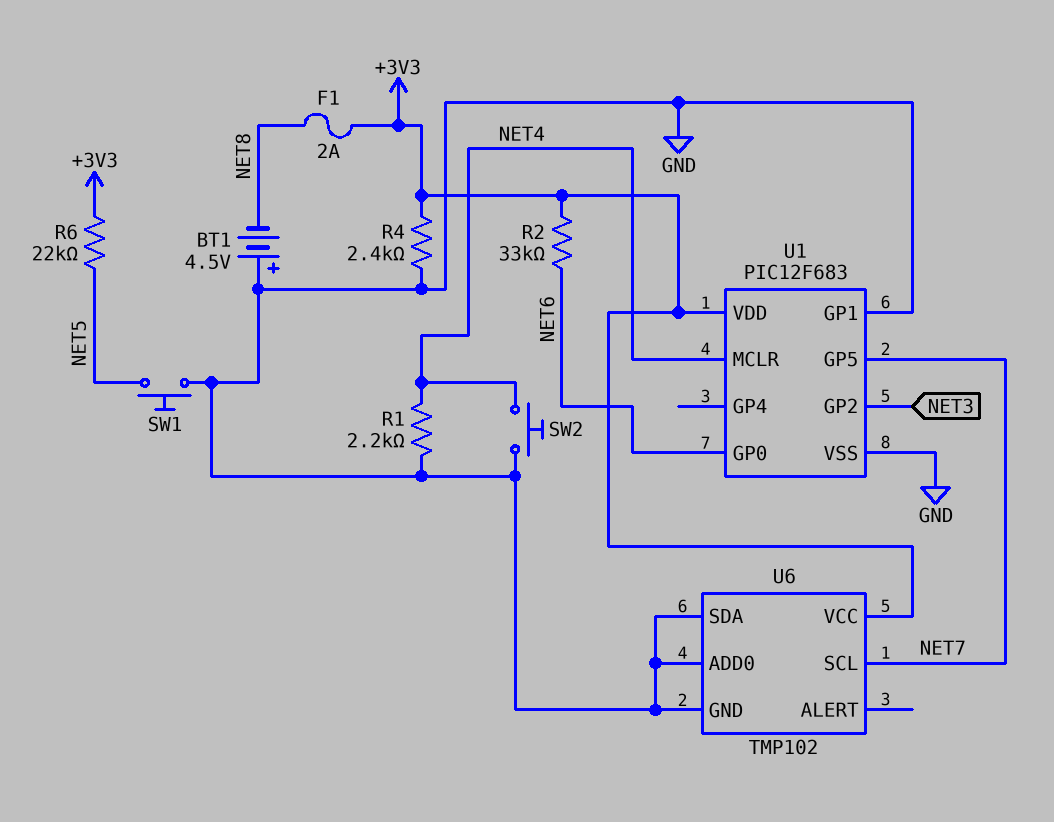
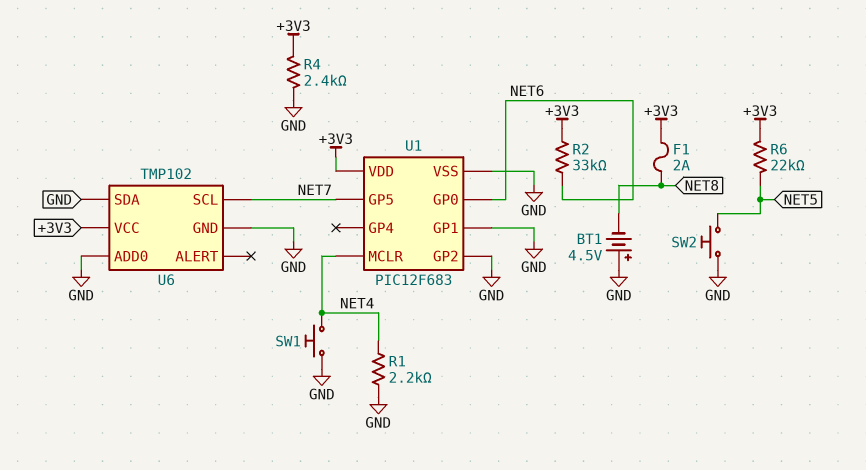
SW1: button (GND, NET5) -> button (GND, NET4)
SW2: button (GND, NET4) -> button (GND, NET5)
U1 pin GP2: NET3 -> GND

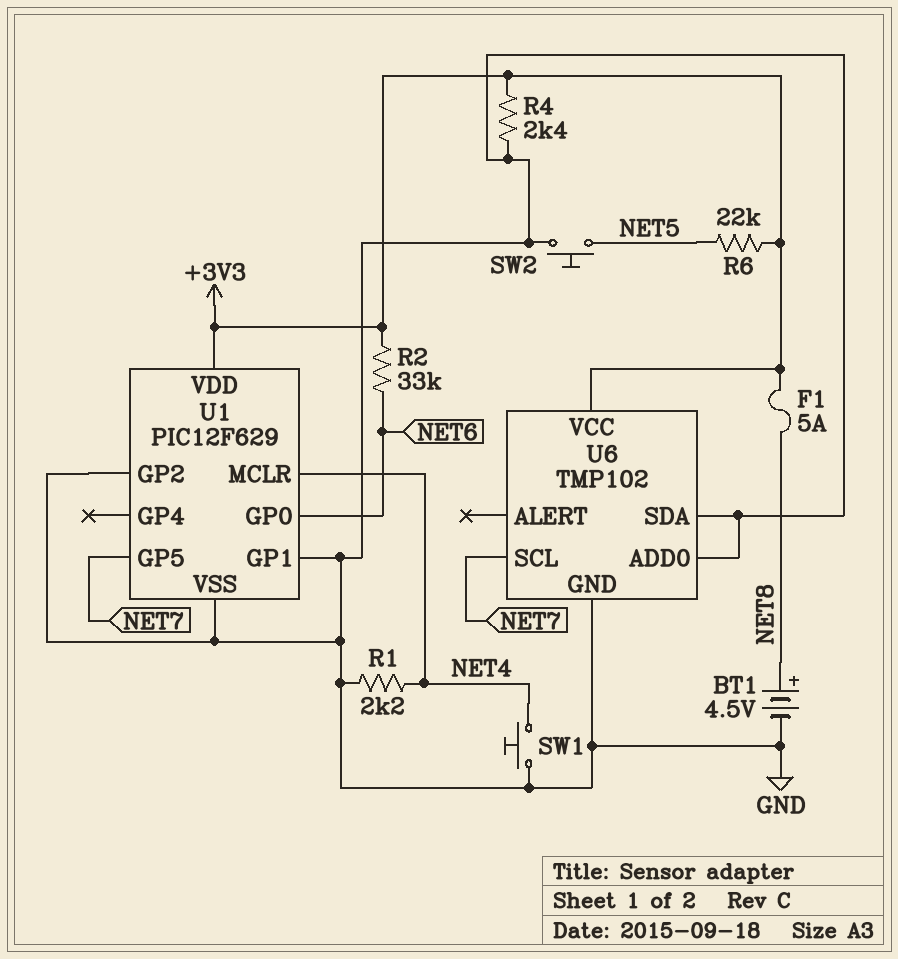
BT1: 4.5V (plus GND, minus NET8) -> 4.5V (plus NET8, minus GND)
F1: 2A (+3V3, NET8) -> 5A (+3V3, NET8)
U1: PIC12F683 -> PIC12F629

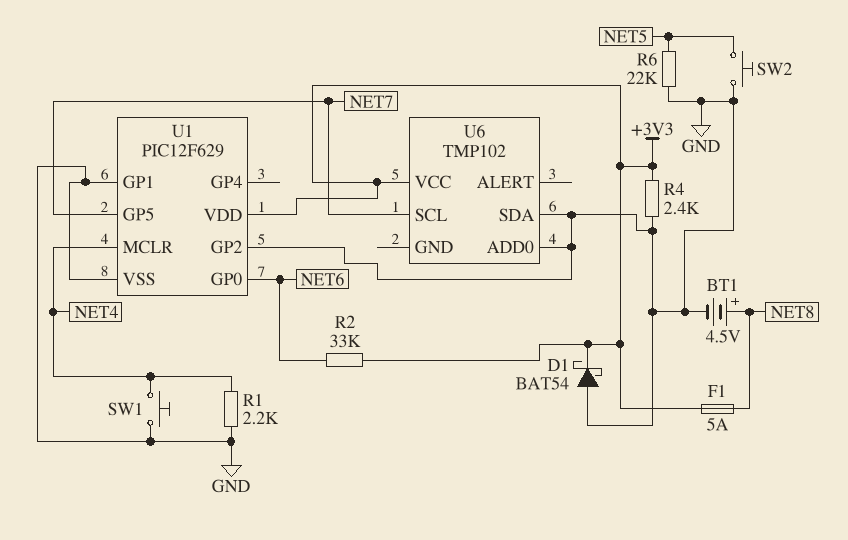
D1: none -> schottky BAT54 (A GND, K +3V3)
R6: 22k (+3V3, NET5) -> 22k (GND, NET5)
U6 pin GND: GND -> none

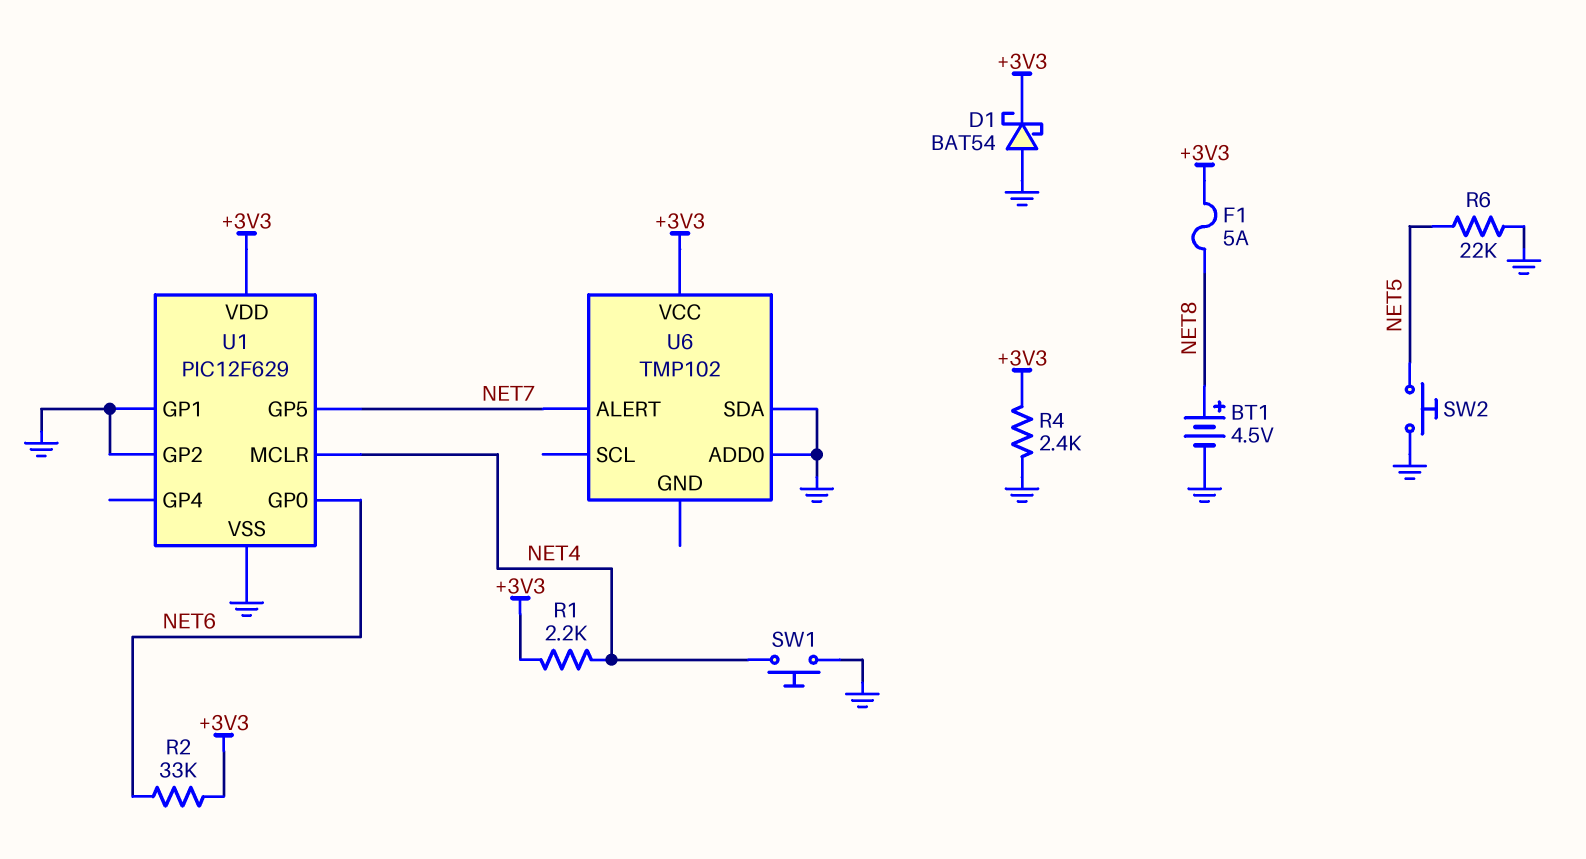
R1: 2.2k (GND, NET4) -> 2.2k (+3V3, NET4)
U6 pin ALERT: none -> NET7
U6 pin SCL: NET7 -> none

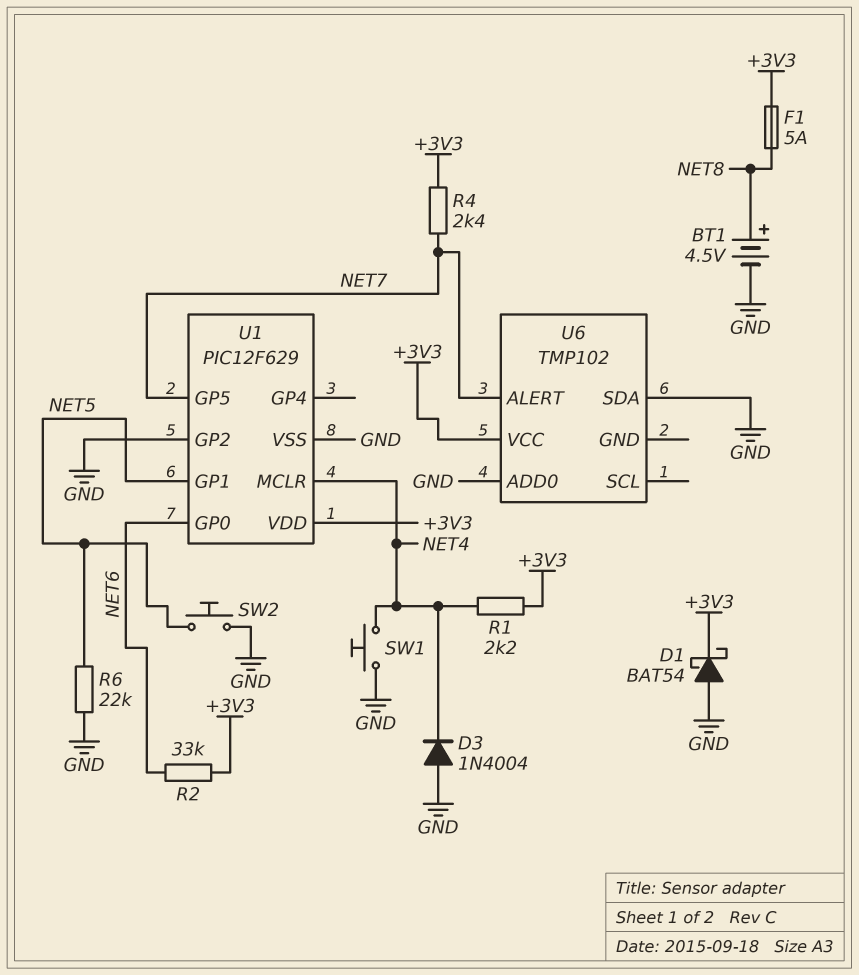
D3: none -> diode 1N4004 (A GND, K NET4)
R4: 2.4k (+3V3, GND) -> 2.4k (+3V3, NET7)
U1 pin GP1: GND -> NET5

